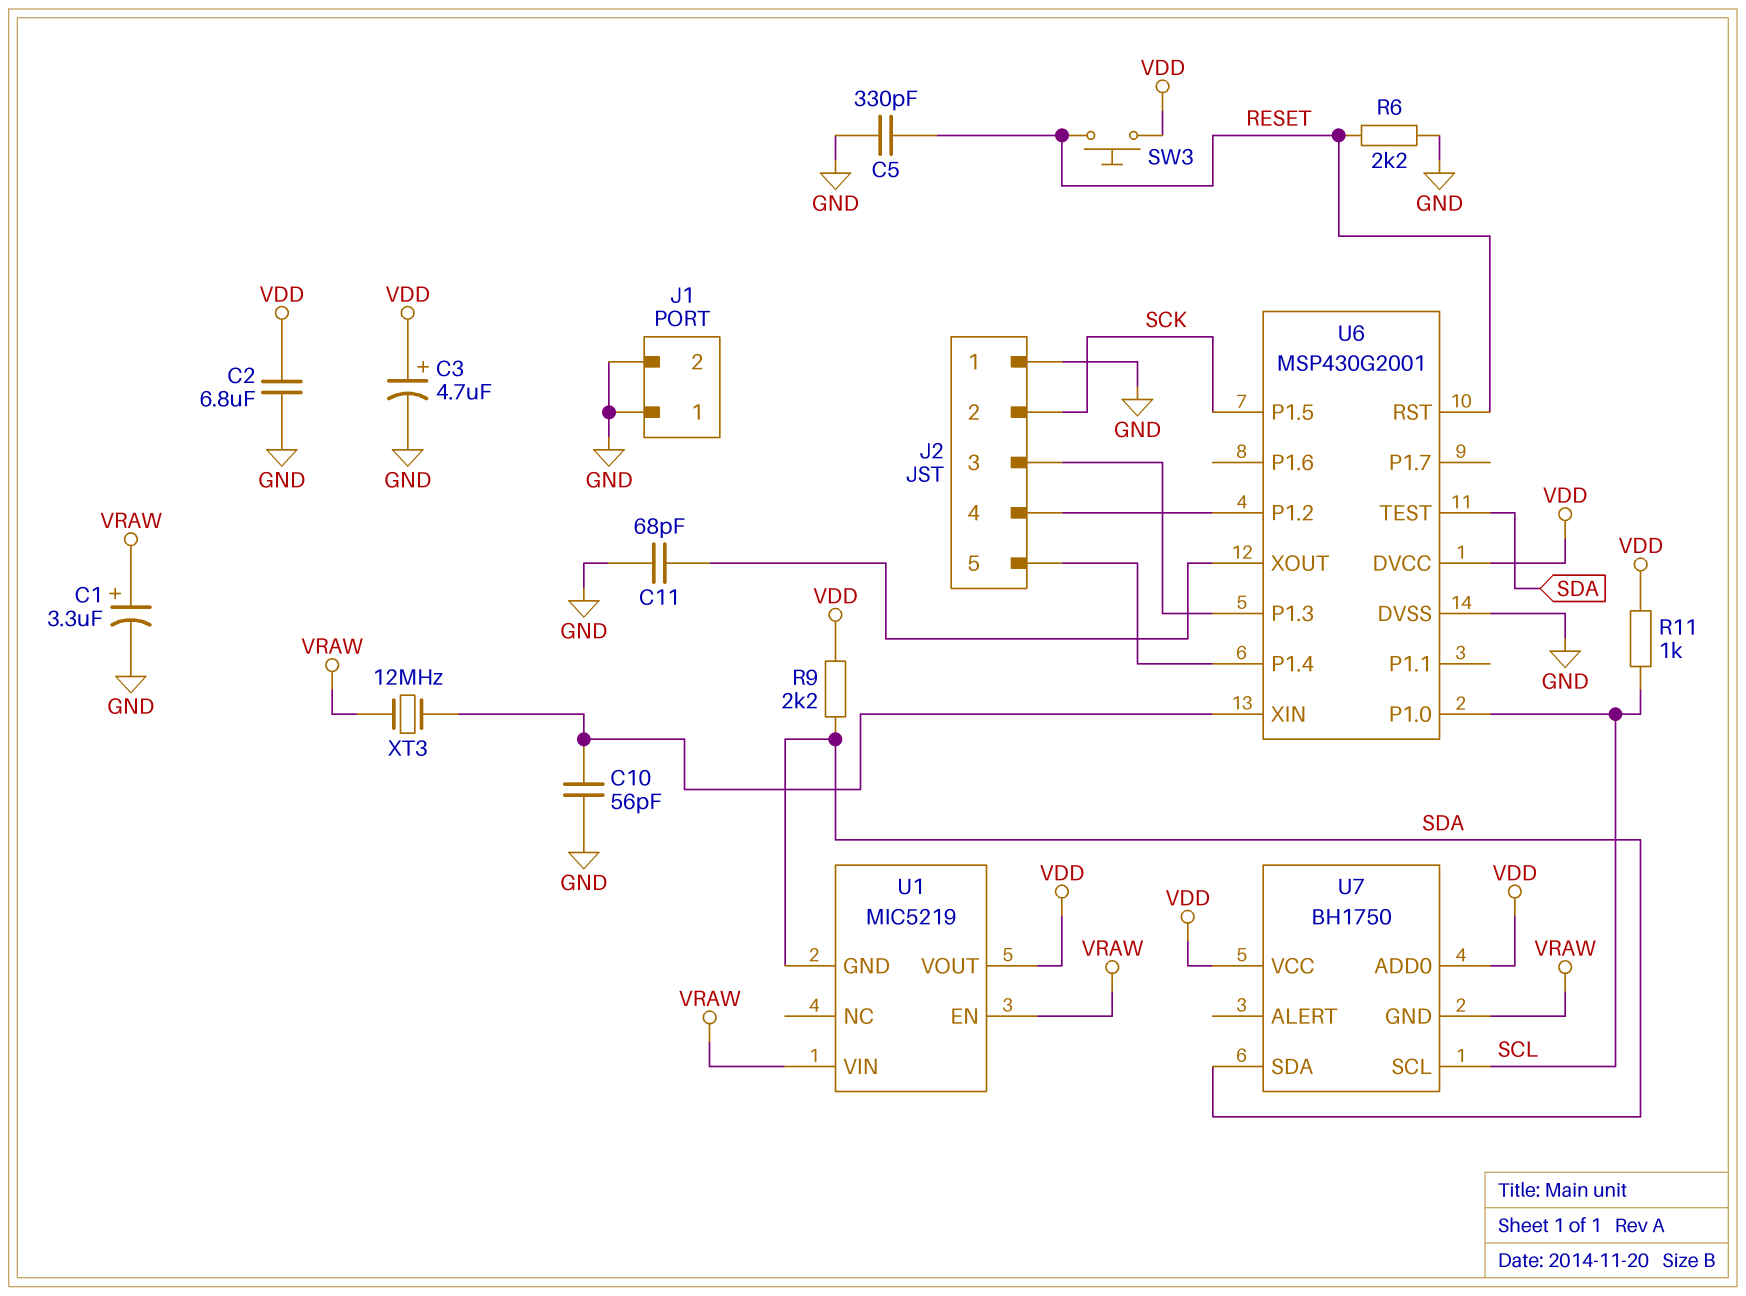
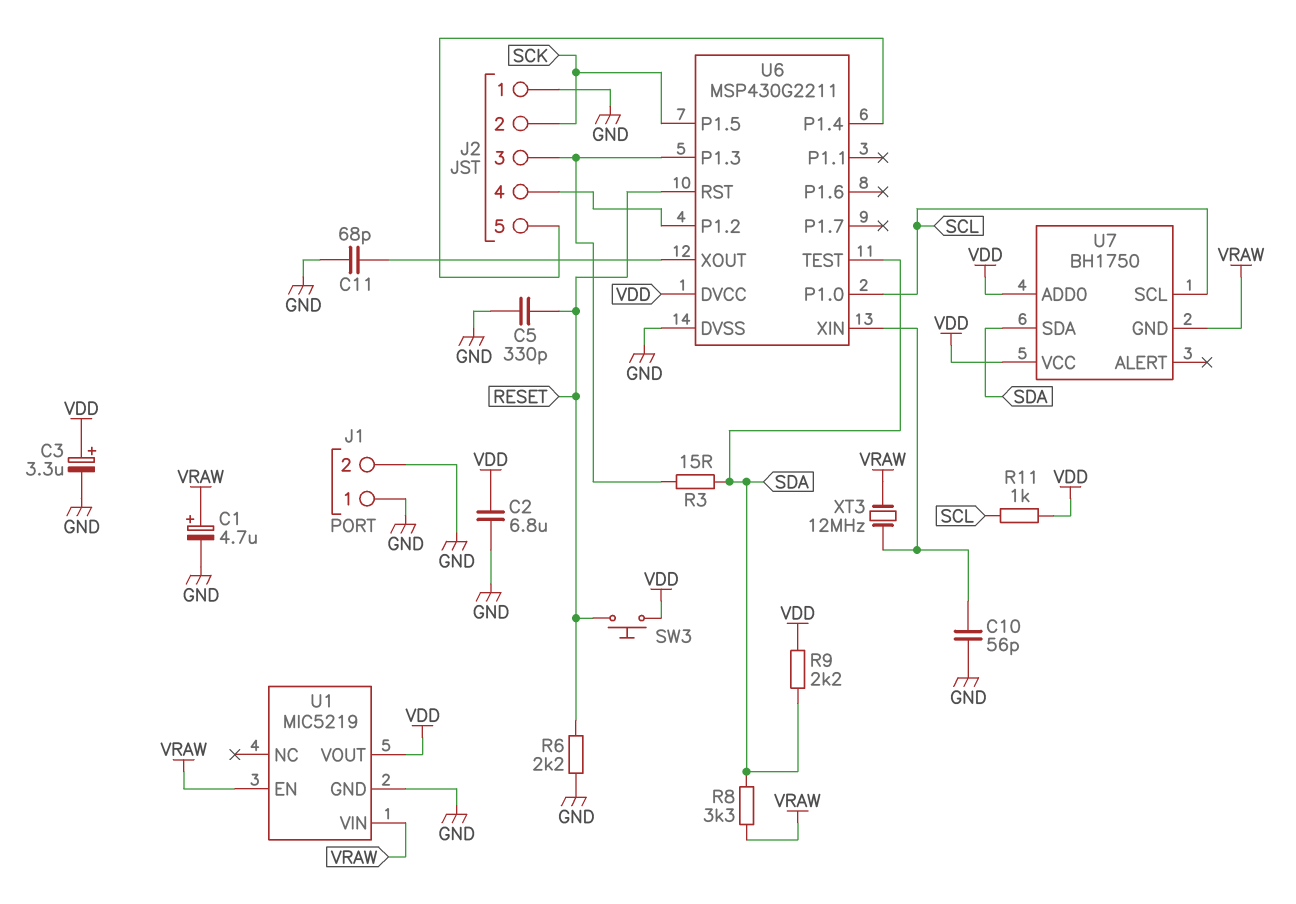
C1: 3.3uF (plus VRAW, minus GND) -> 4.7uF (plus VRAW, minus GND)
C3: 4.7uF (plus VDD, minus GND) -> 3.3uF (plus VDD, minus GND)
R3: none -> 15 (J2/3, SDA)
R8: none -> 3.3k (SDA, VRAW)
U1 pin GND: SDA -> GND
U6: MSP430G2001 -> MSP430G2211

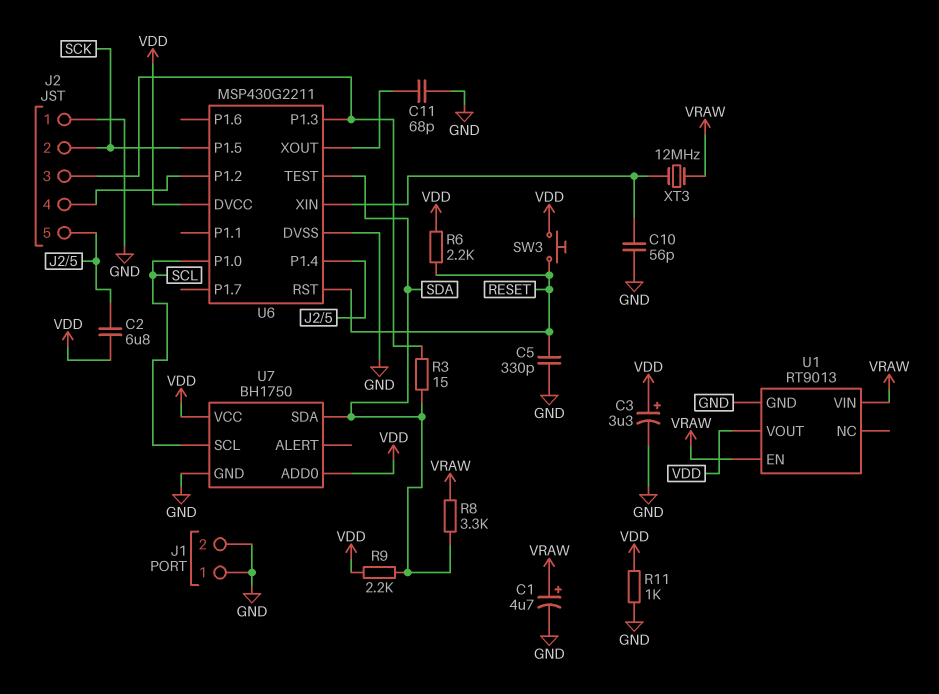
C2: 6.8uF (GND, VDD) -> 6.8uF (J2/5, VDD)
R6: 2.2k (GND, RESET) -> 2.2k (RESET, VDD)
R11: 1k (SCL, VDD) -> 1k (GND, VDD)
U1: MIC5219 -> RT9013
U7 pin GND: VRAW -> GND

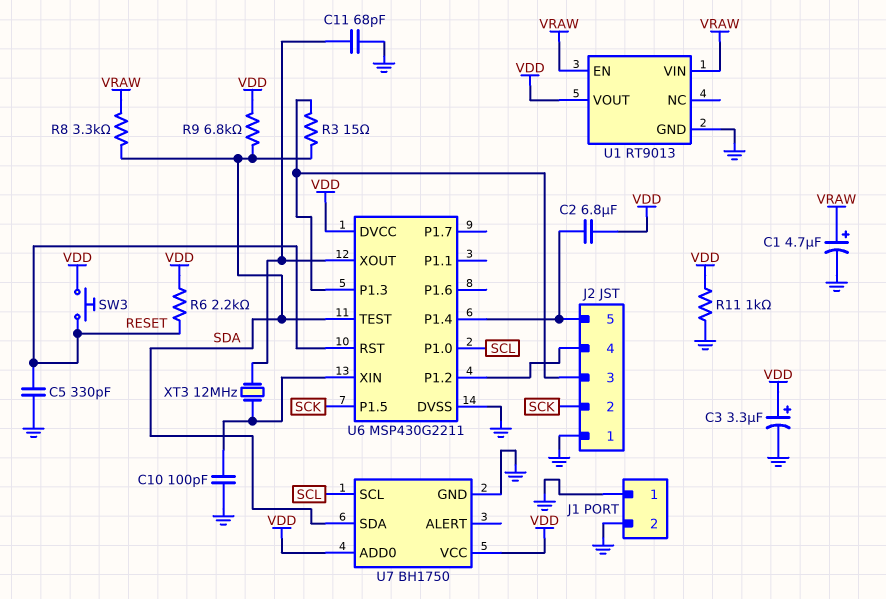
C10: 56pF (GND, U6/XIN) -> 100pF (GND, U6/XIN)
R9: 2.2k (SDA, VDD) -> 6.8k (SDA, VDD)
XT3: 12MHz (U6/XIN, VRAW) -> 12MHz (U6/XIN, U6/XOUT)

